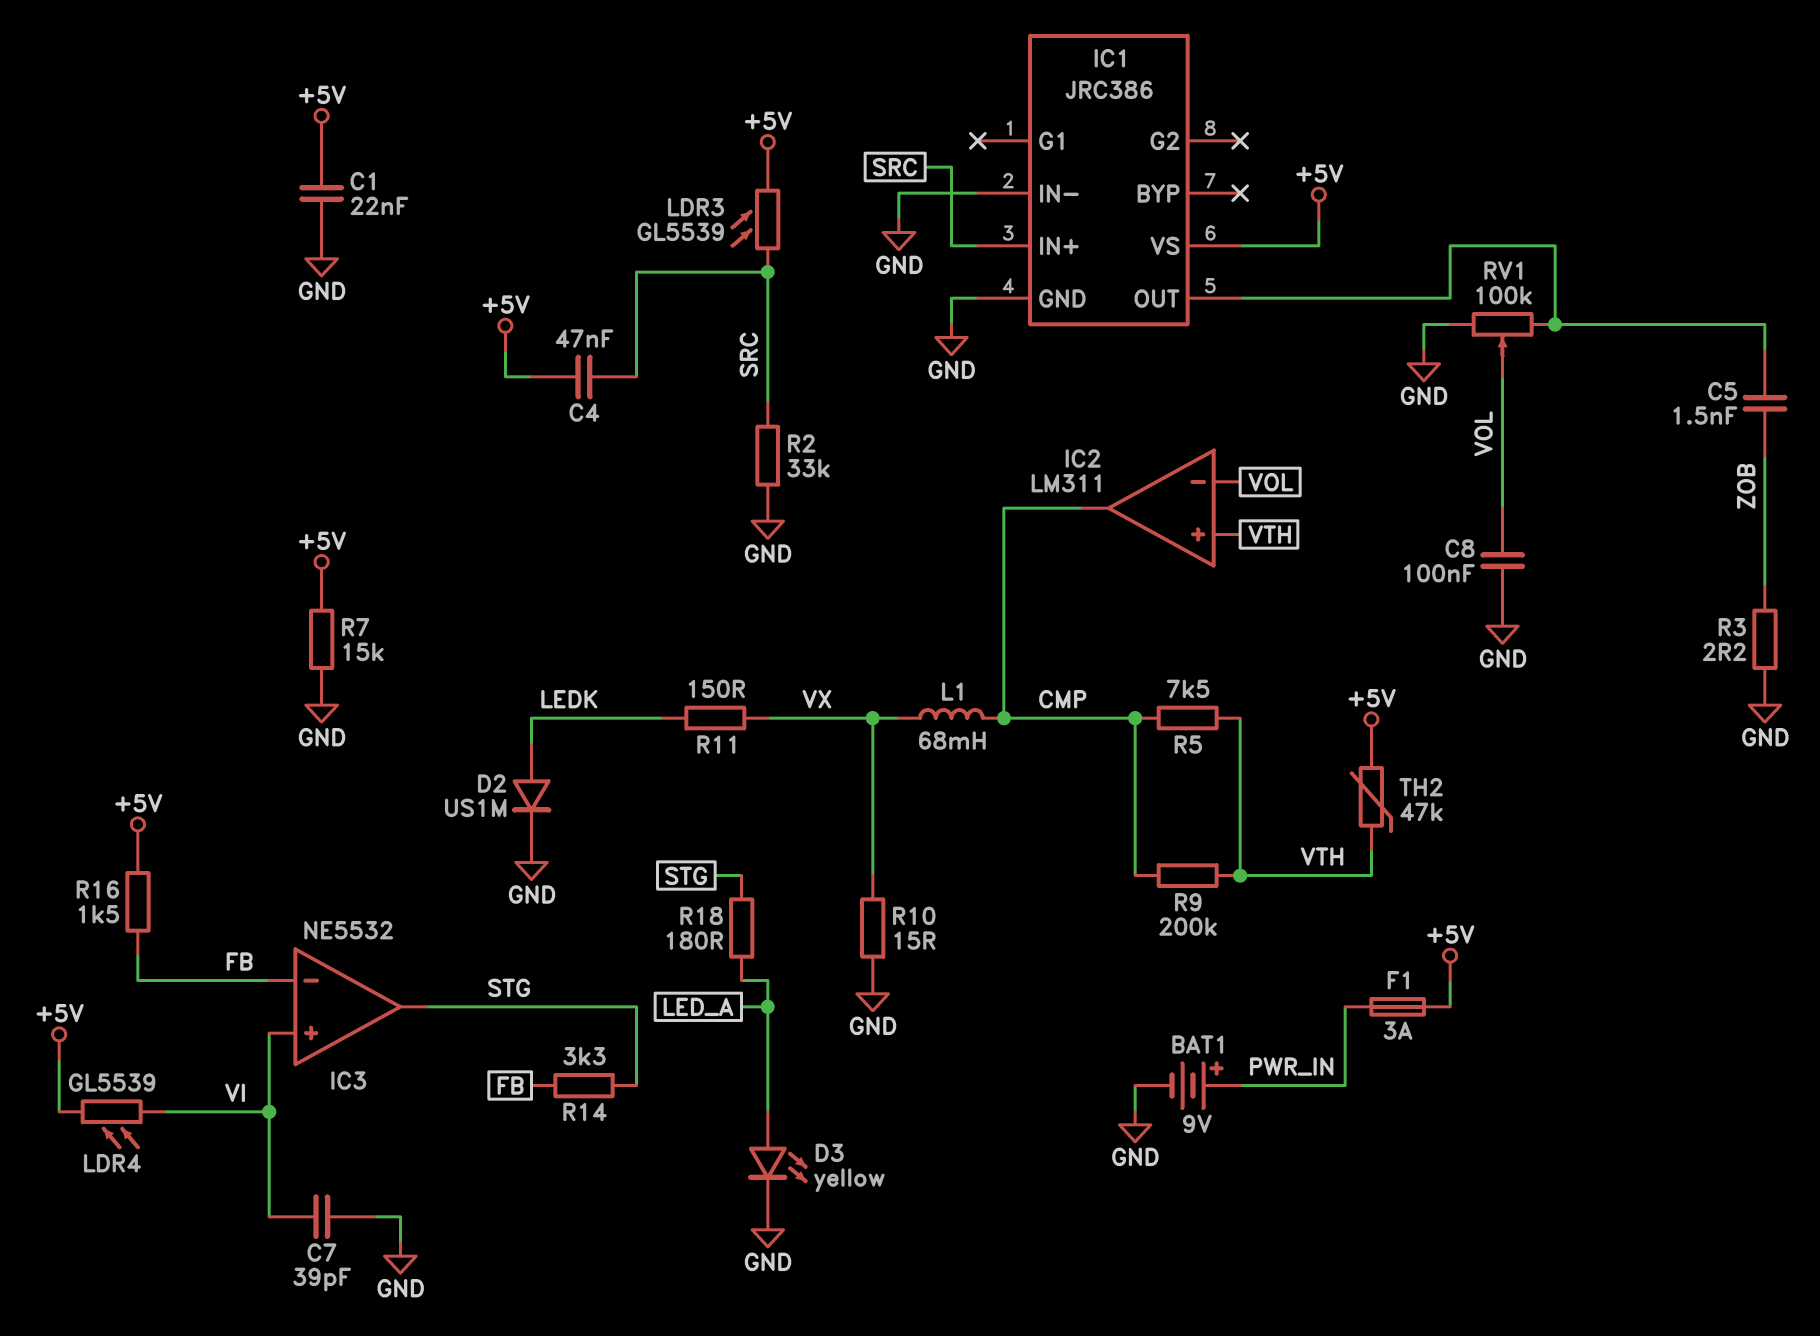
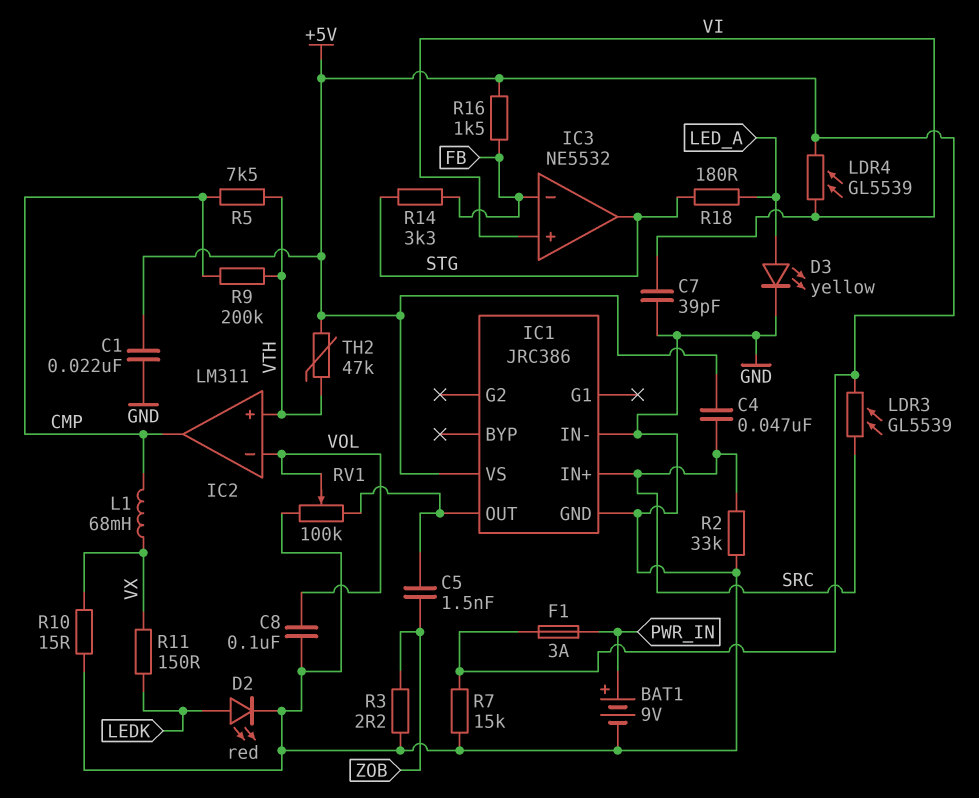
D2: diode US1M (A LEDK, K GND) -> LED red (A LEDK, K GND)

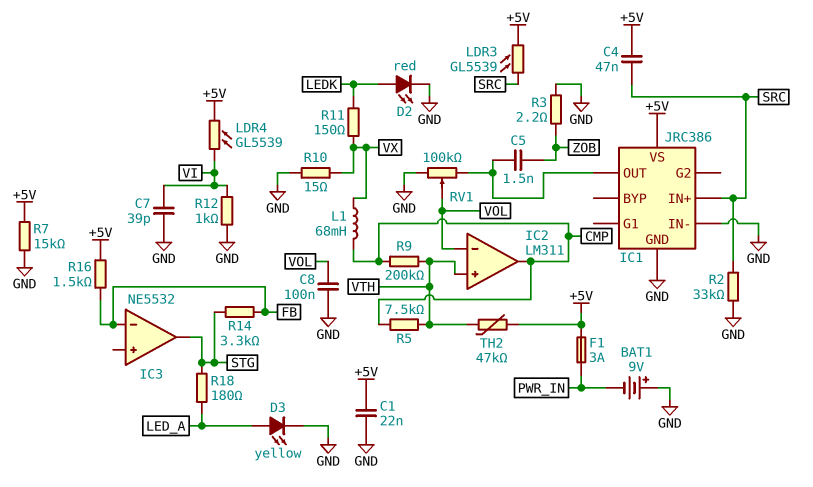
BAT1: 9V (plus PWR_IN, minus GND) -> 9V (plus GND, minus PWR_IN)
IC3 pin in+: VI -> none
R12: none -> 1k (GND, VI)

